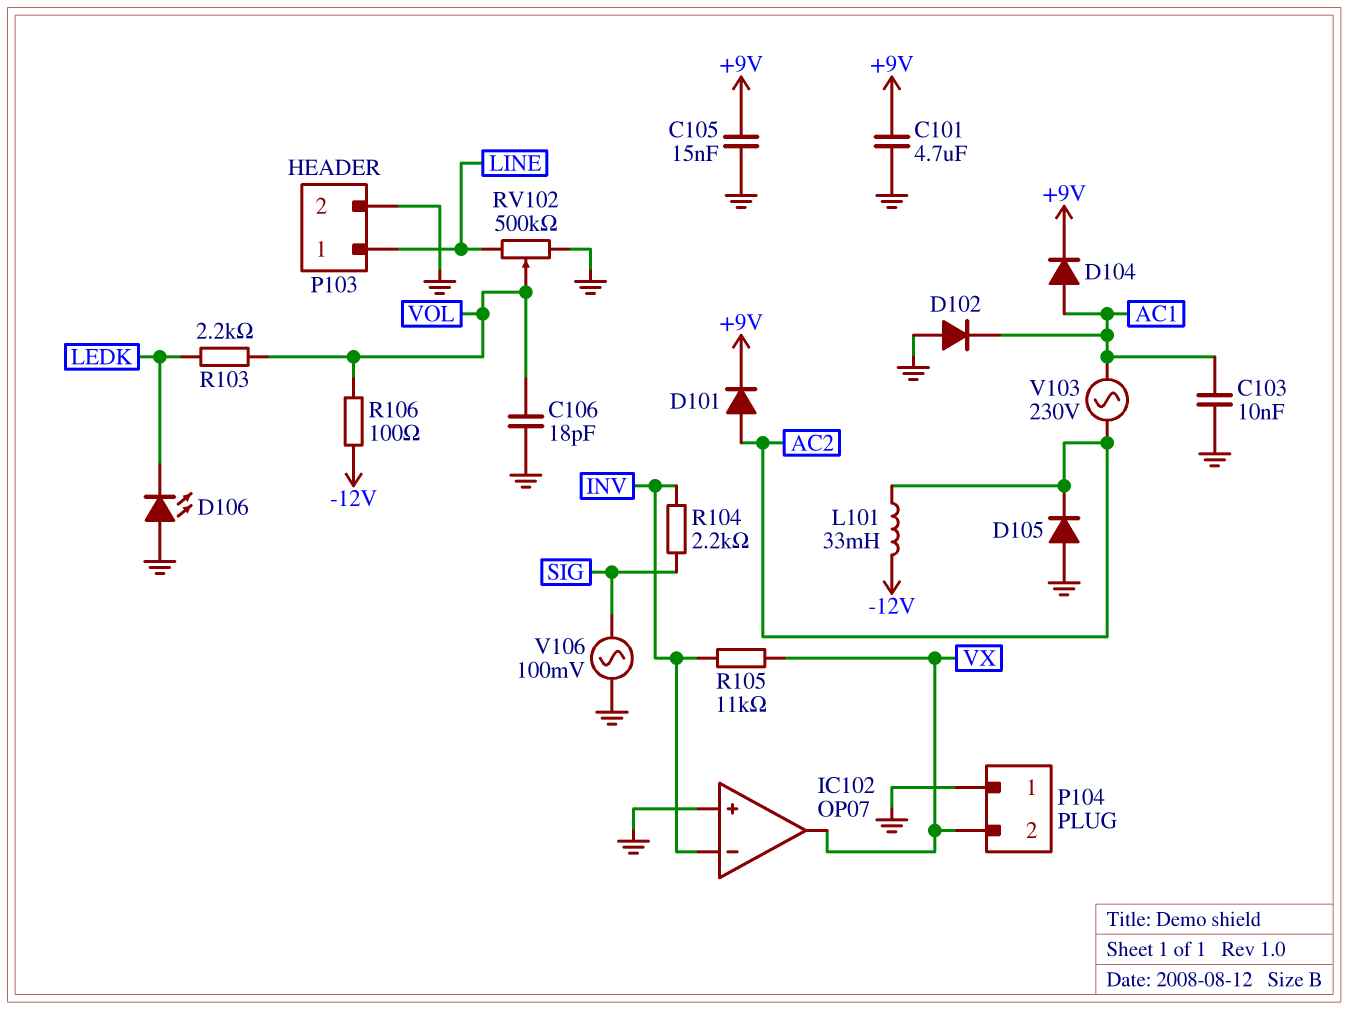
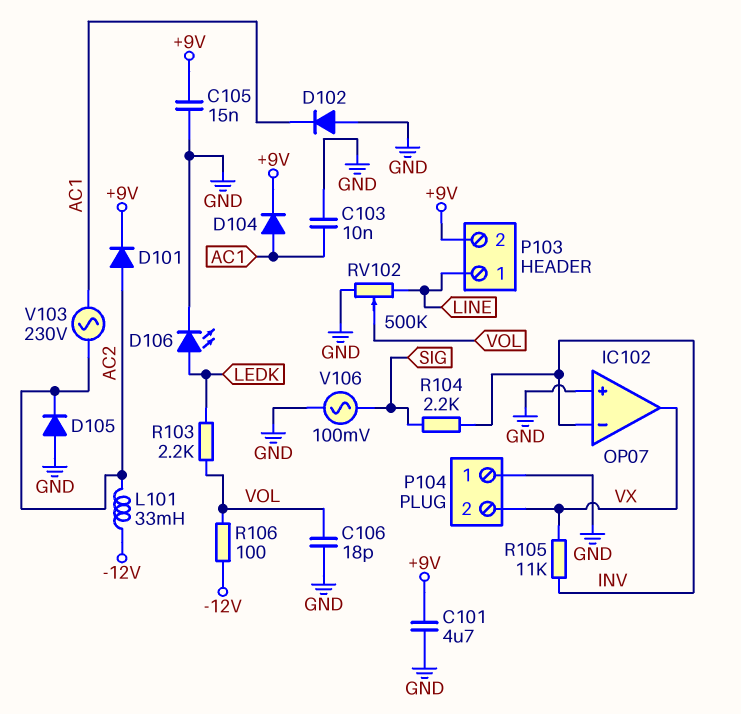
D106: LED (A GND, K LEDK) -> LED (A LEDK, K GND)
P103 pin 2: GND -> +9V

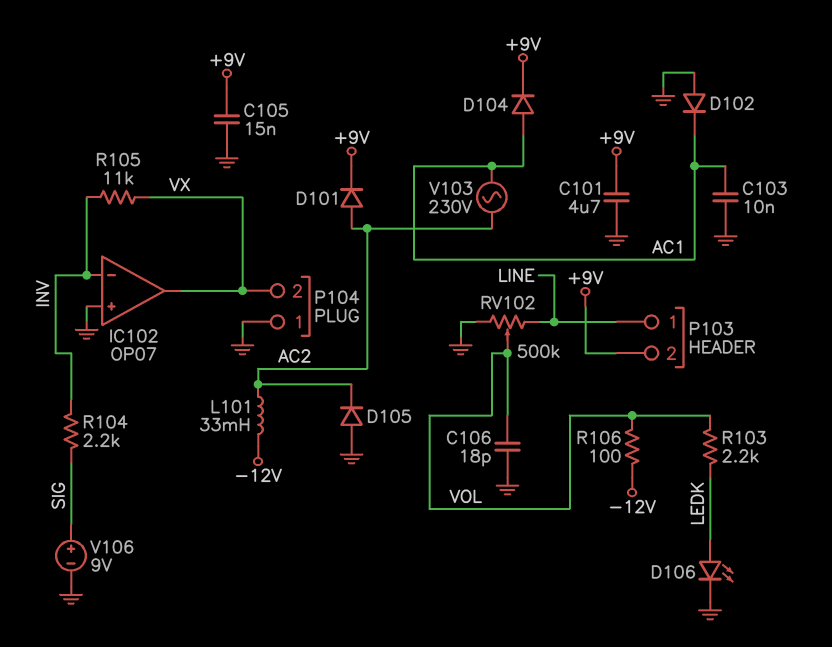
V106: AC 100mV (GND, SIG) -> 9V (plus SIG, minus GND)

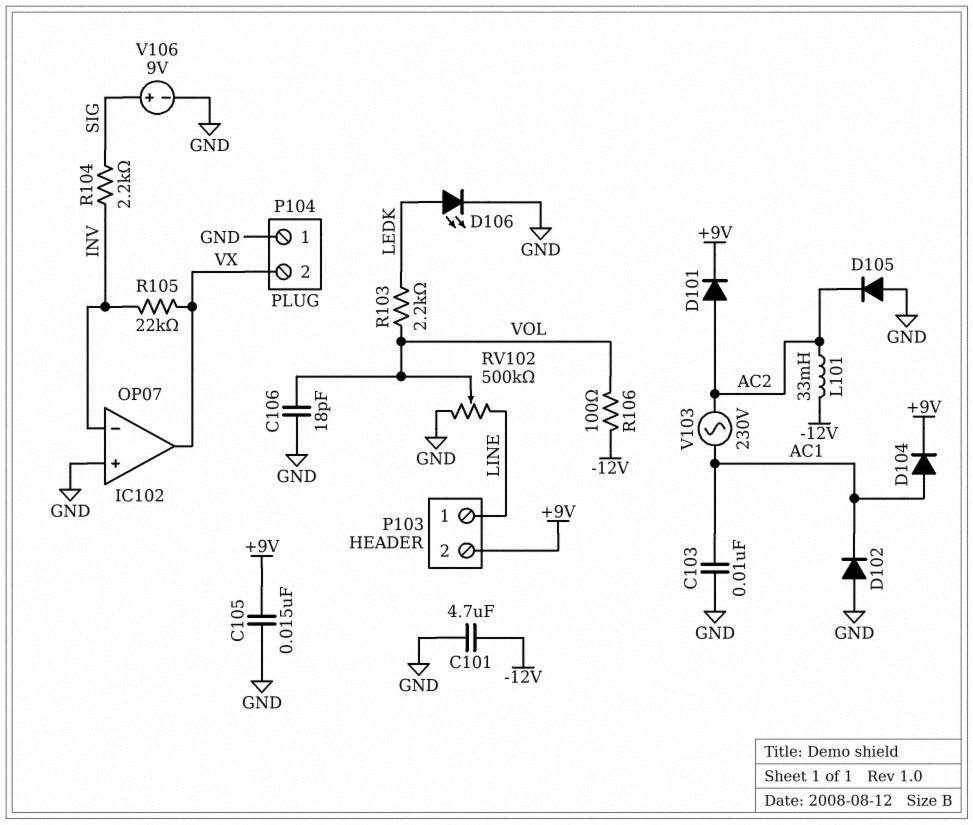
C101: 4.7uF (+9V, GND) -> 4.7uF (-12V, GND)
R105: 11k (INV, VX) -> 22k (INV, VX)

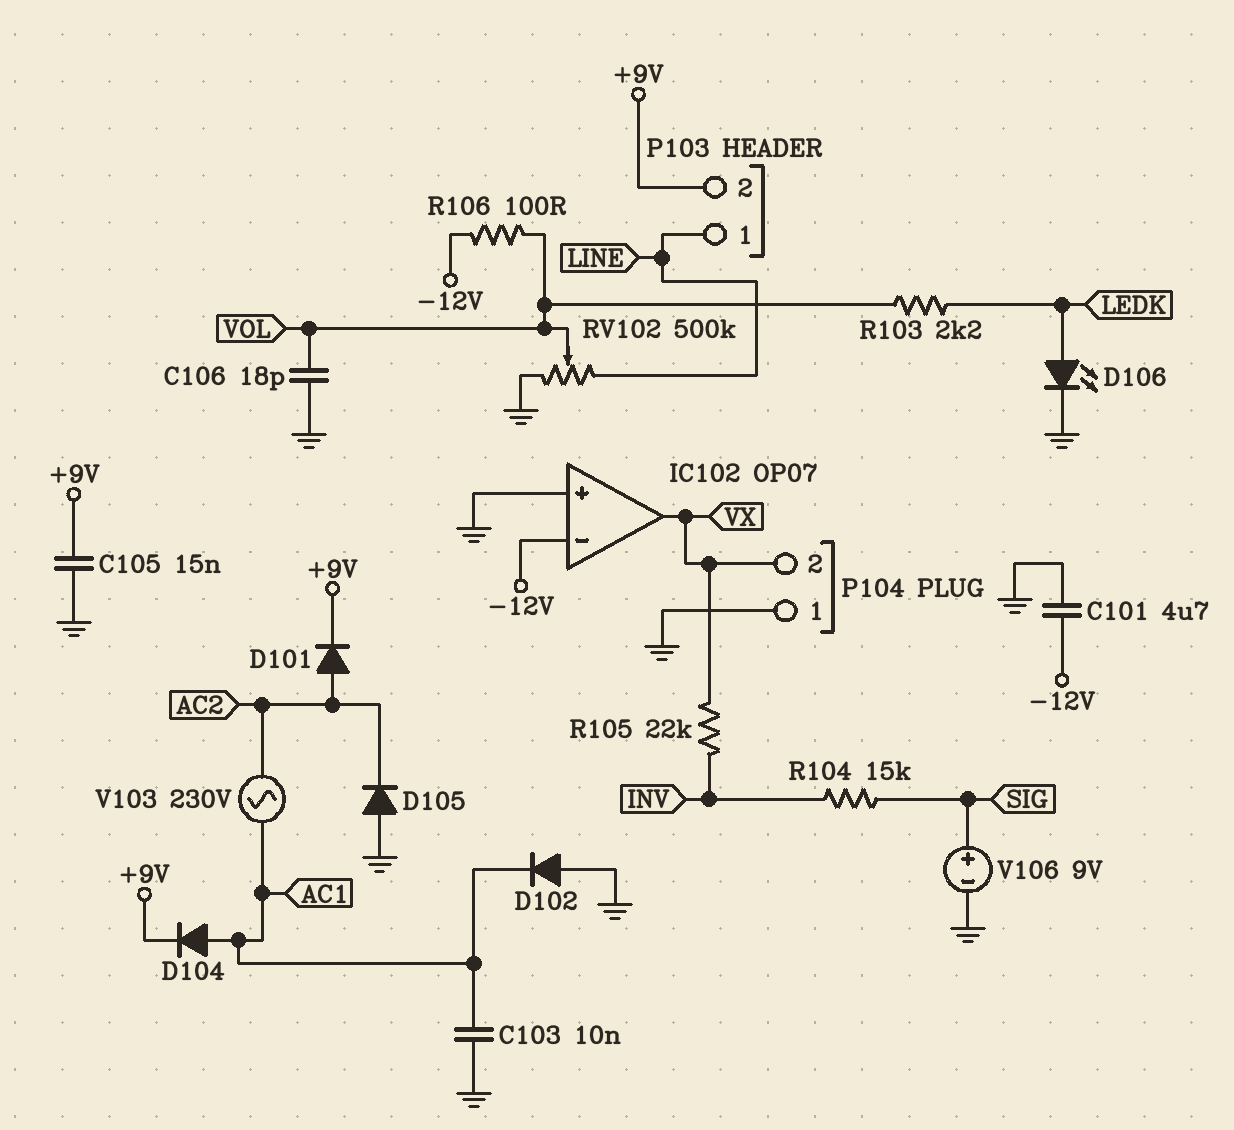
IC102 pin in-: INV -> -12V
L101: 33mH (-12V, AC2) -> none
R104: 2.2k (INV, SIG) -> 15k (INV, SIG)

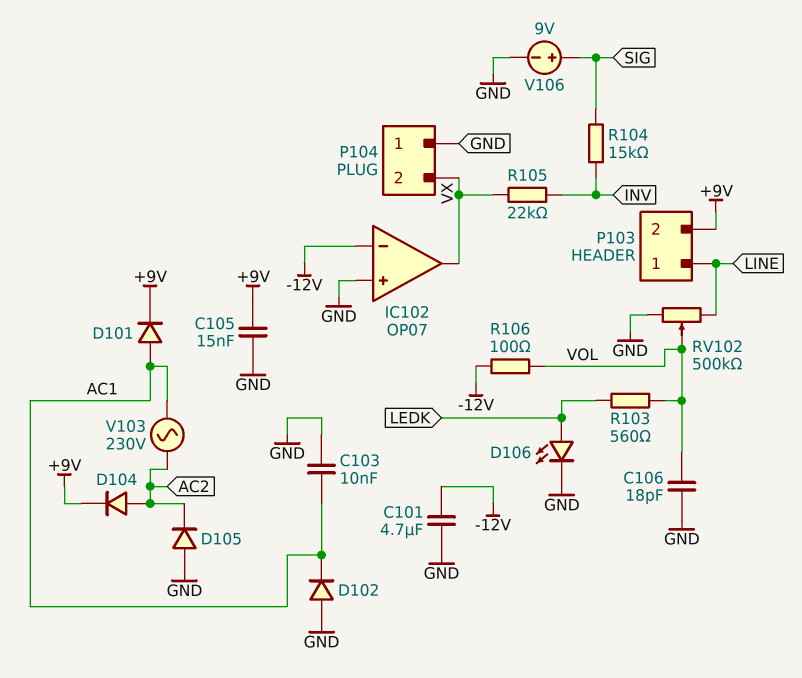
D101: diode (A AC2, K +9V) -> diode (A AC1, K +9V)
D104: diode (A AC1, K +9V) -> diode (A AC2, K +9V)
R103: 2.2k (LEDK, VOL) -> 560 (LEDK, VOL)

